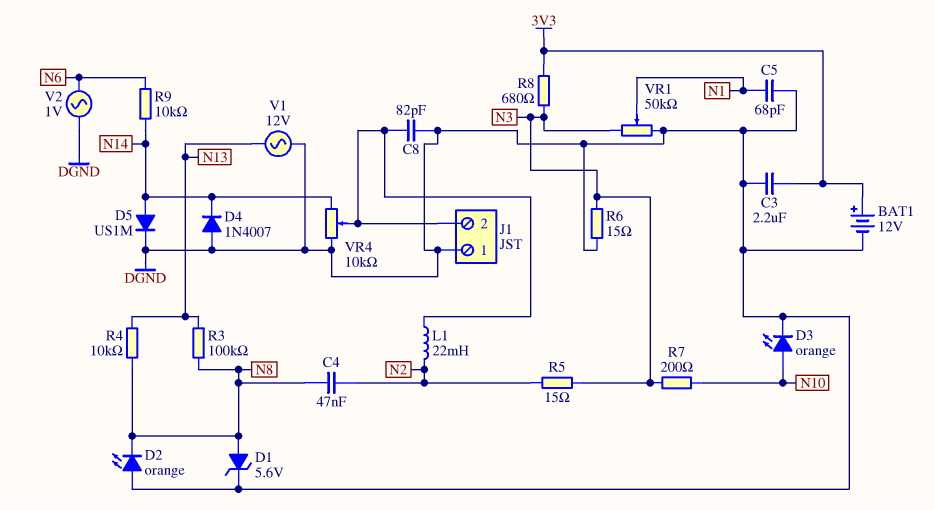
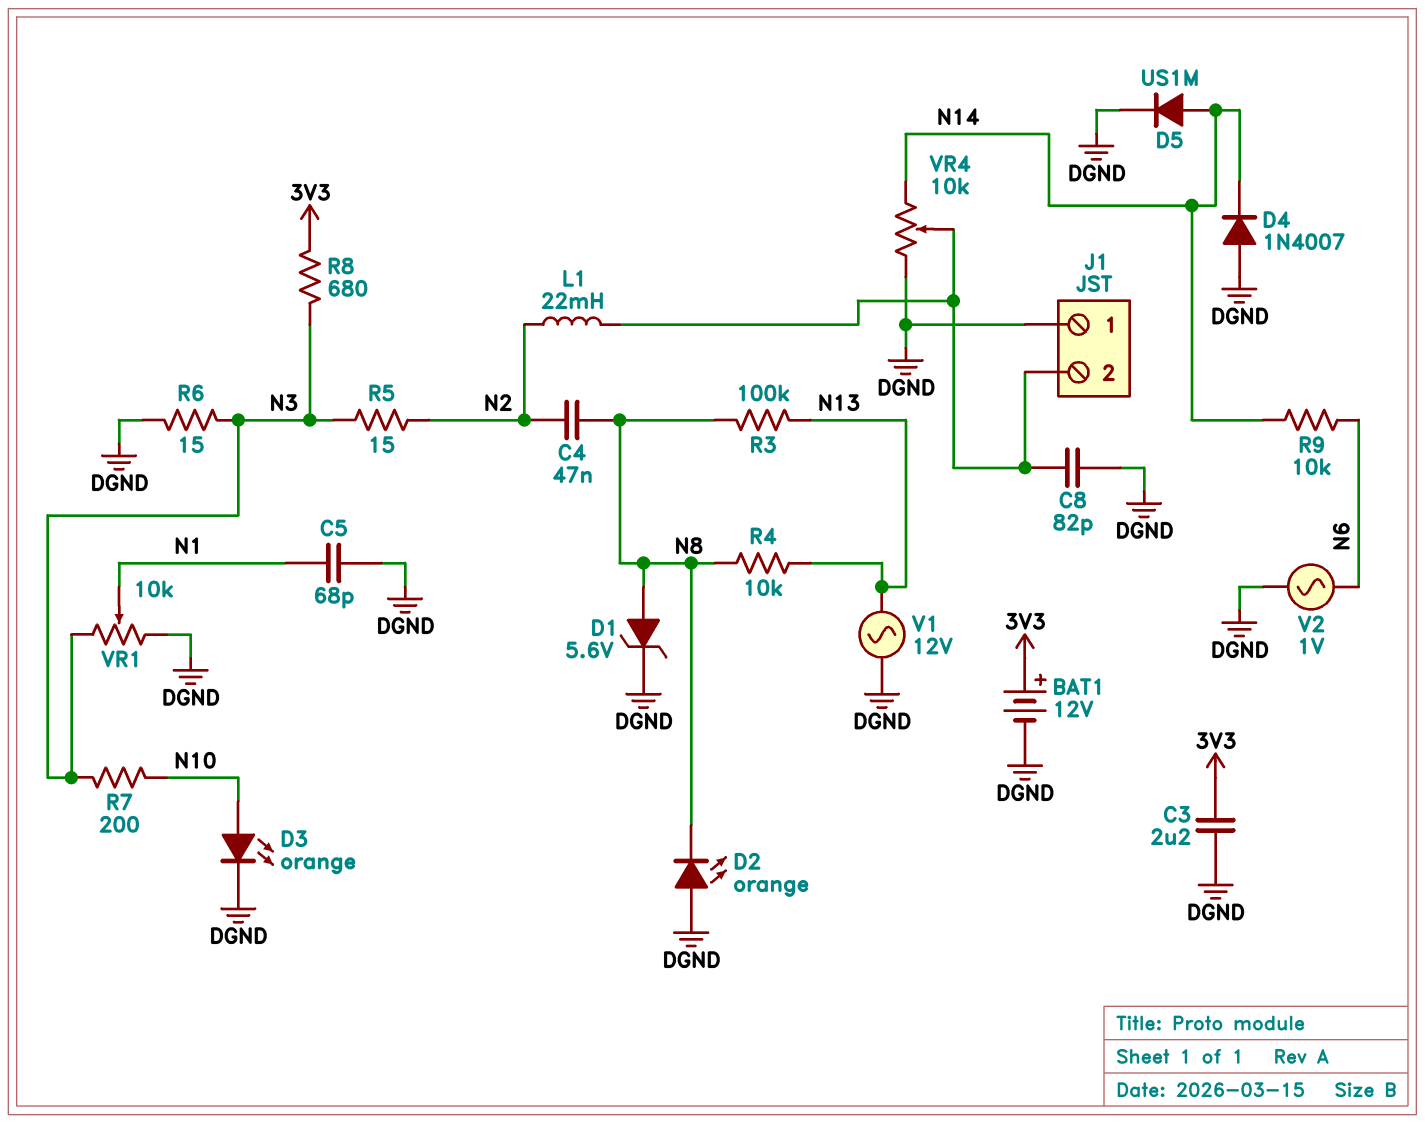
VR1: 50k (DGND, N3, wiper N1) -> 10k (DGND, N3, wiper N1)

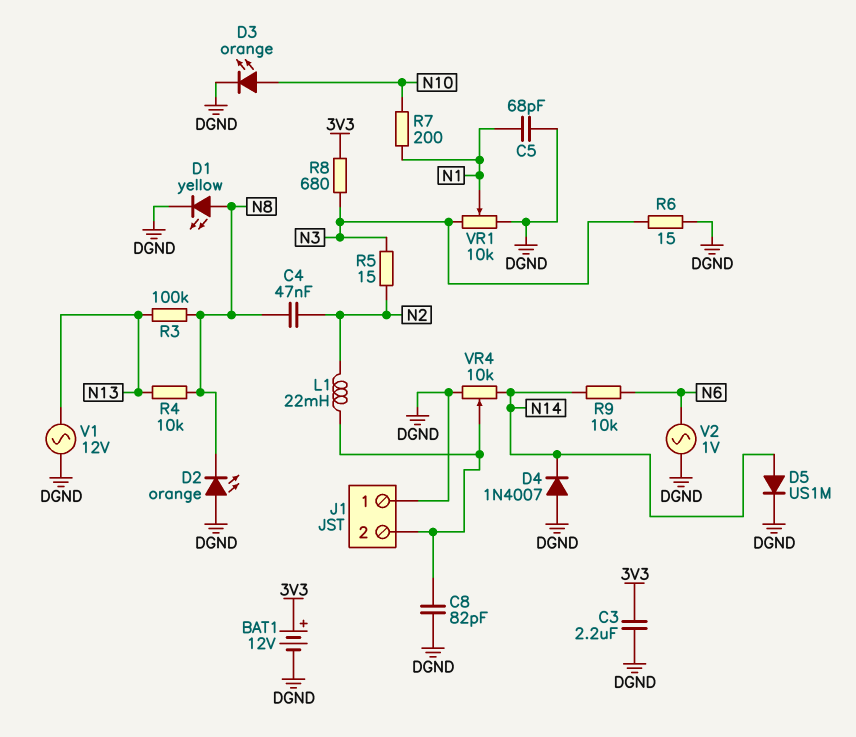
D1: zener 5.6V (A N8, K DGND) -> LED yellow (A N8, K DGND)
R7: 200 (N3, N10) -> 200 (N1, N10)

